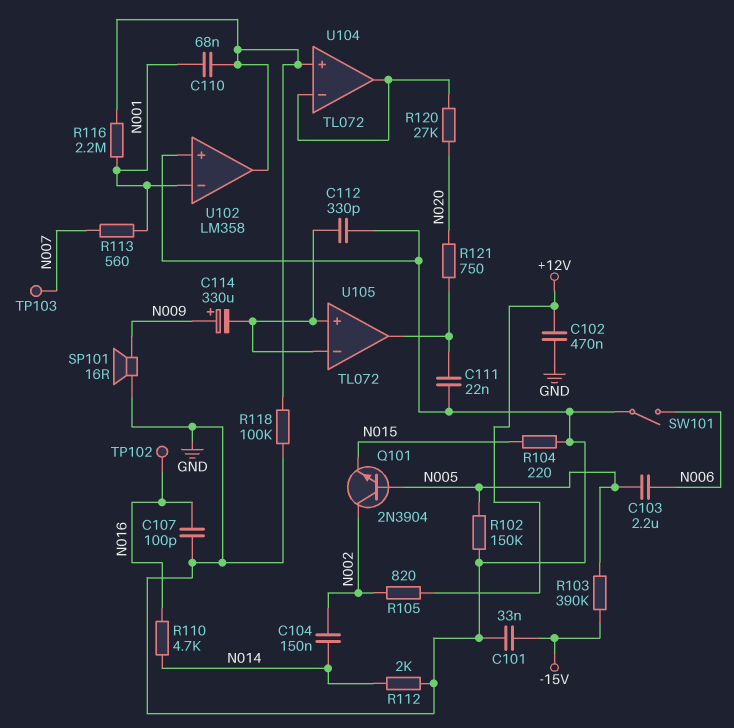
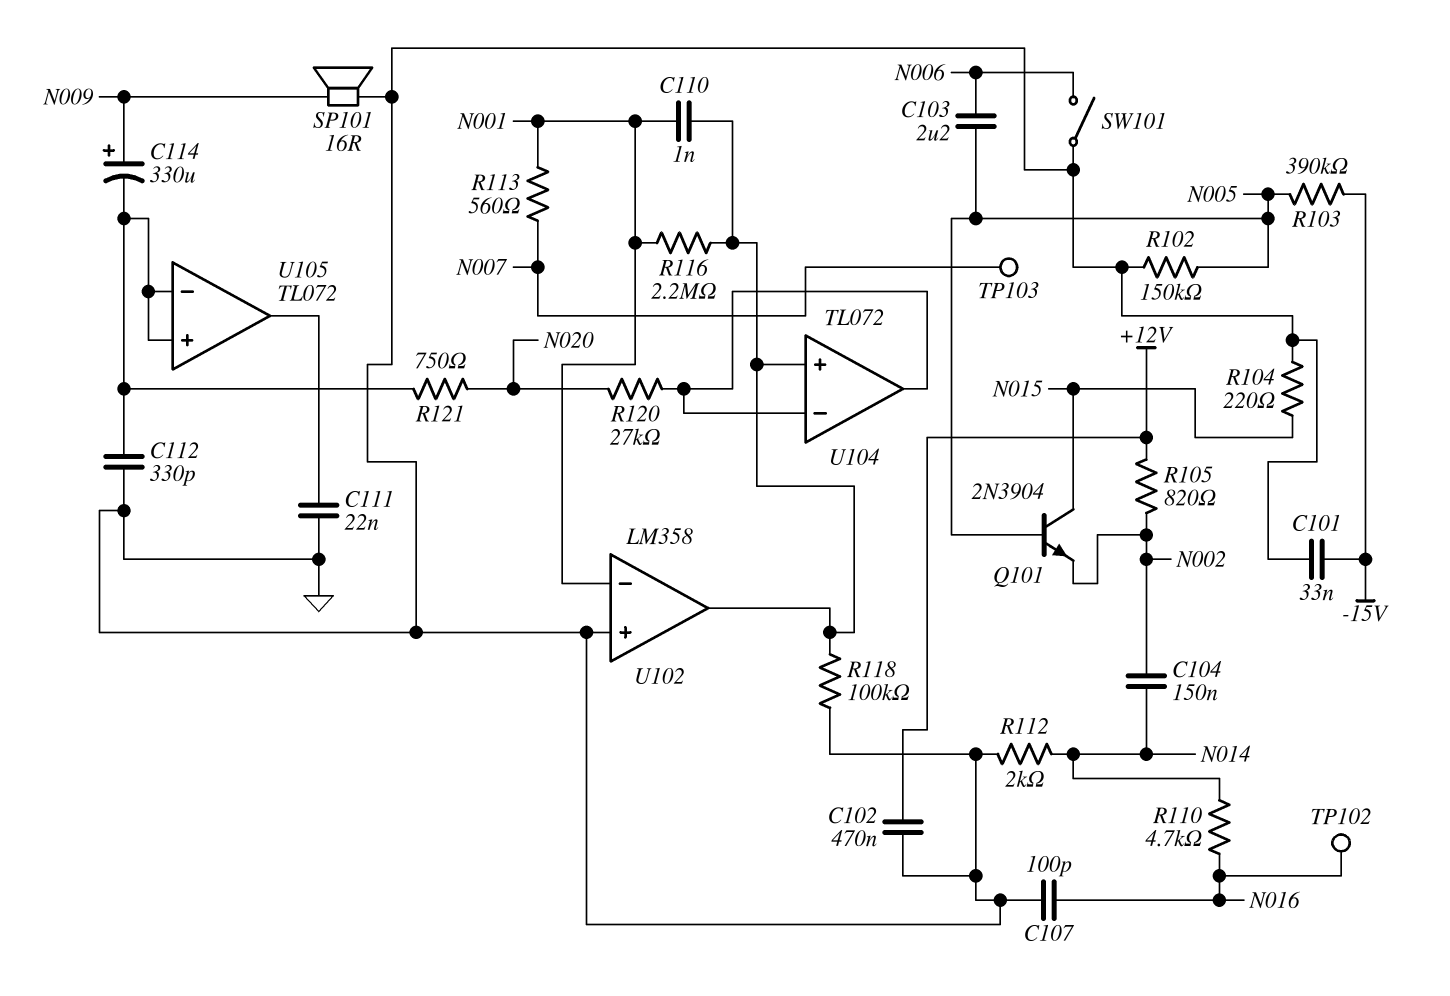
C110: 68nF (N001, U102/out) -> 1nF (N001, U102/out)
Q101: NPN 2N3904 (B N005, C N002, E N015) -> NPN 2N3904 (B N005, C N015, E N002)
R121: 750 (N020, U105/out) -> 750 (N020, U105/in+)

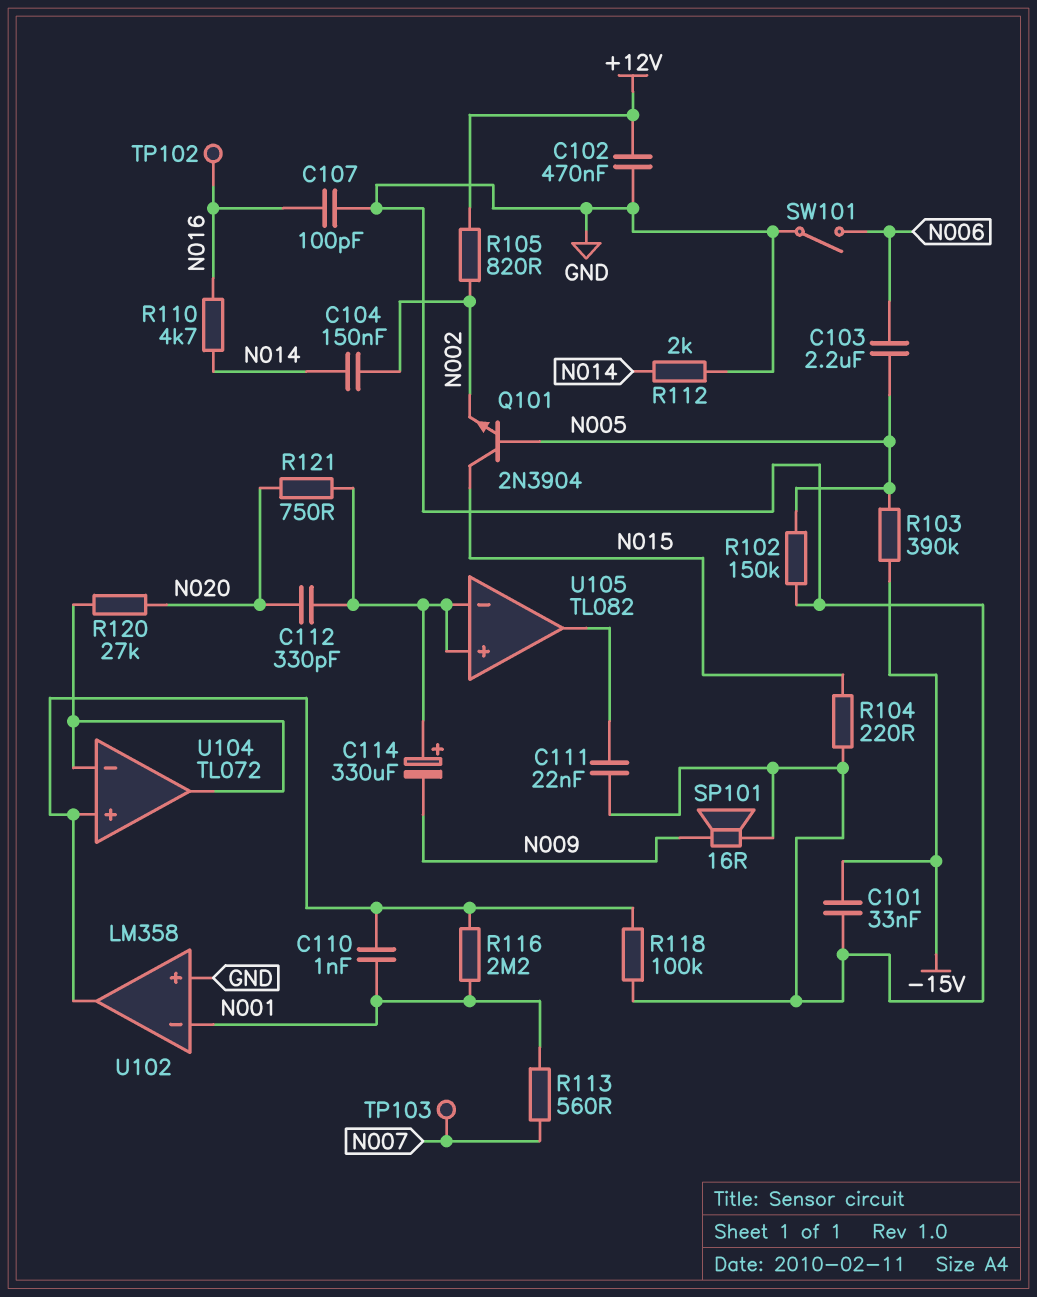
C112: 330pF (GND, U105/in+) -> 330pF (N020, U105/in+)
C114: 330uF (plus N009, minus U105/in+) -> 330uF (plus U105/in+, minus N009)
U105: TL072 -> TL082

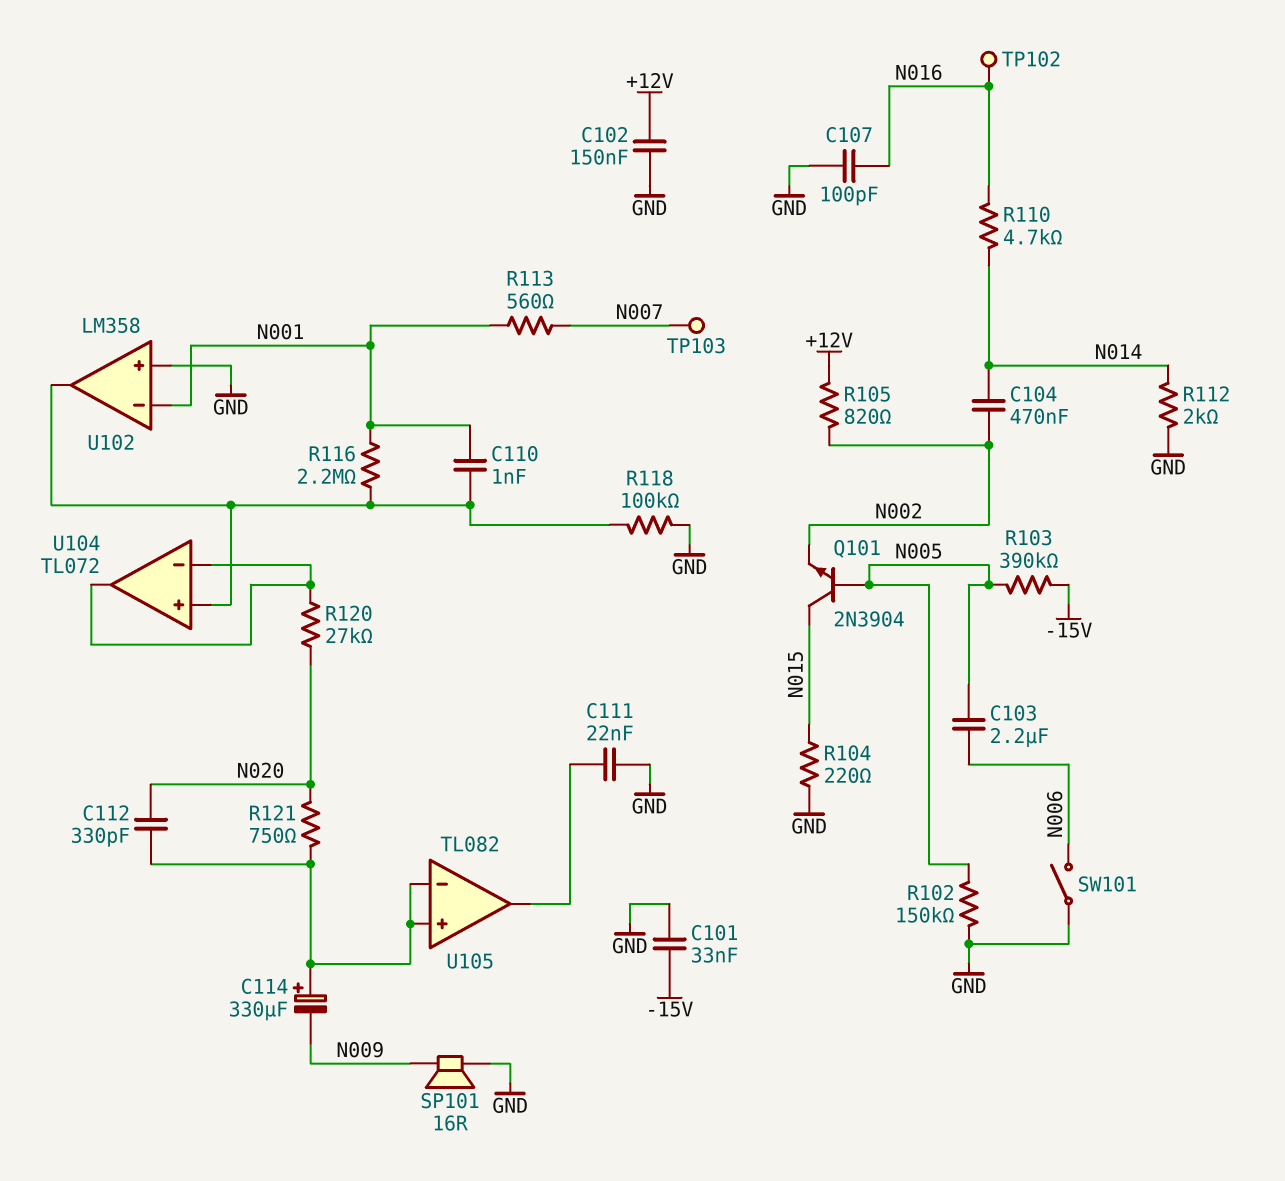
C102: 470nF (+12V, GND) -> 150nF (+12V, GND)
C104: 150nF (N002, N014) -> 470nF (N002, N014)

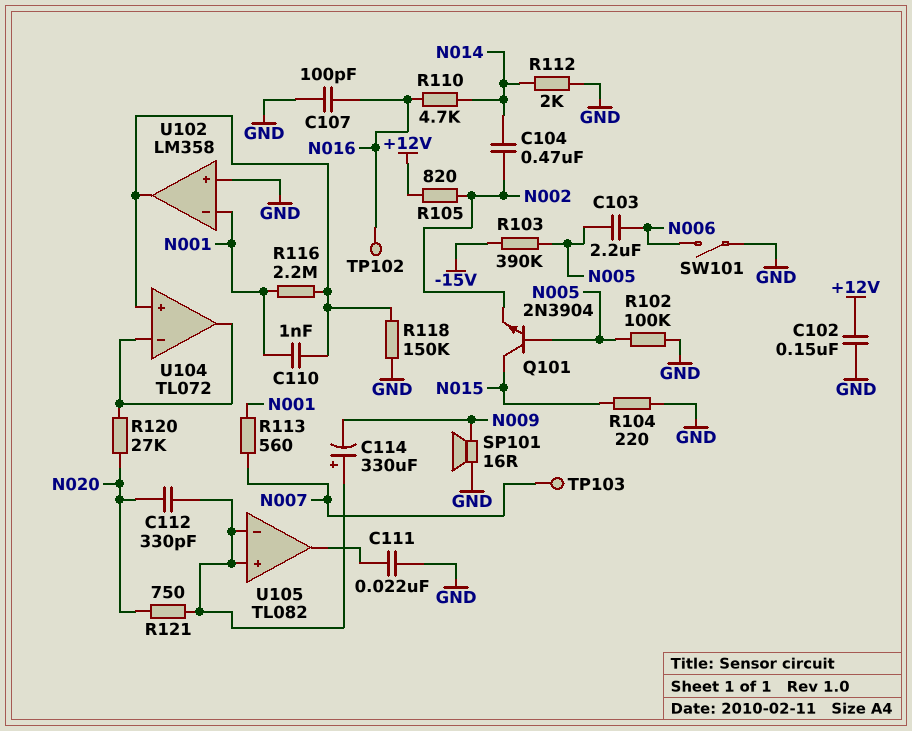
C101: 33nF (-15V, GND) -> none
R102: 150k (GND, N005) -> 100k (GND, N005)
R118: 100k (GND, U102/out) -> 150k (GND, U102/out)

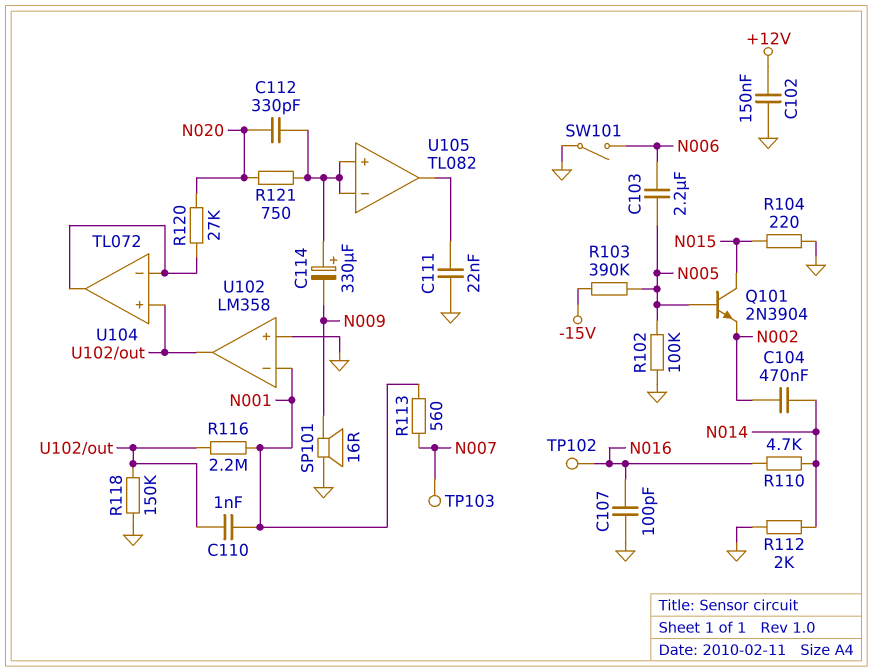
R105: 820 (+12V, N002) -> none

